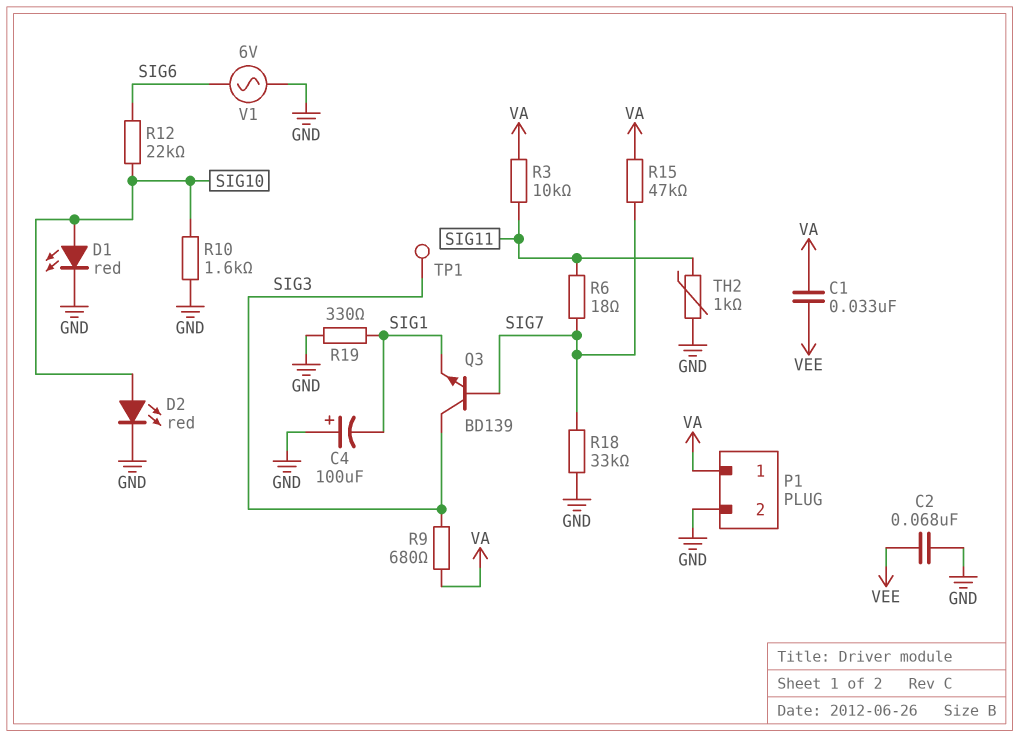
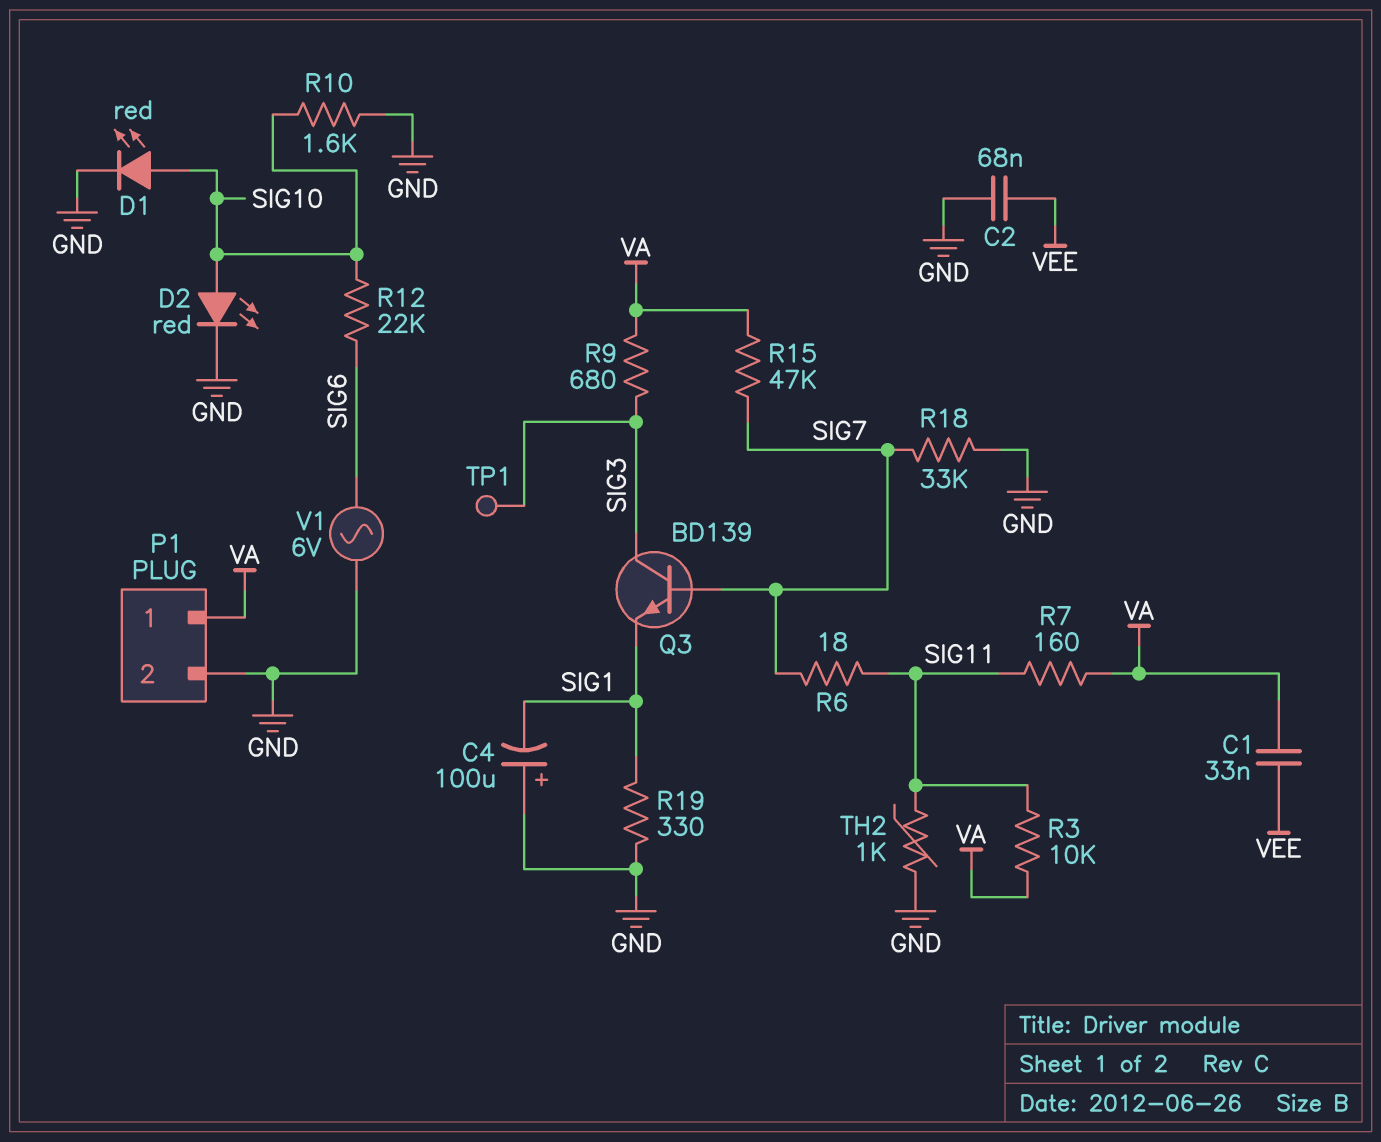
R7: none -> 160 (SIG11, VA)

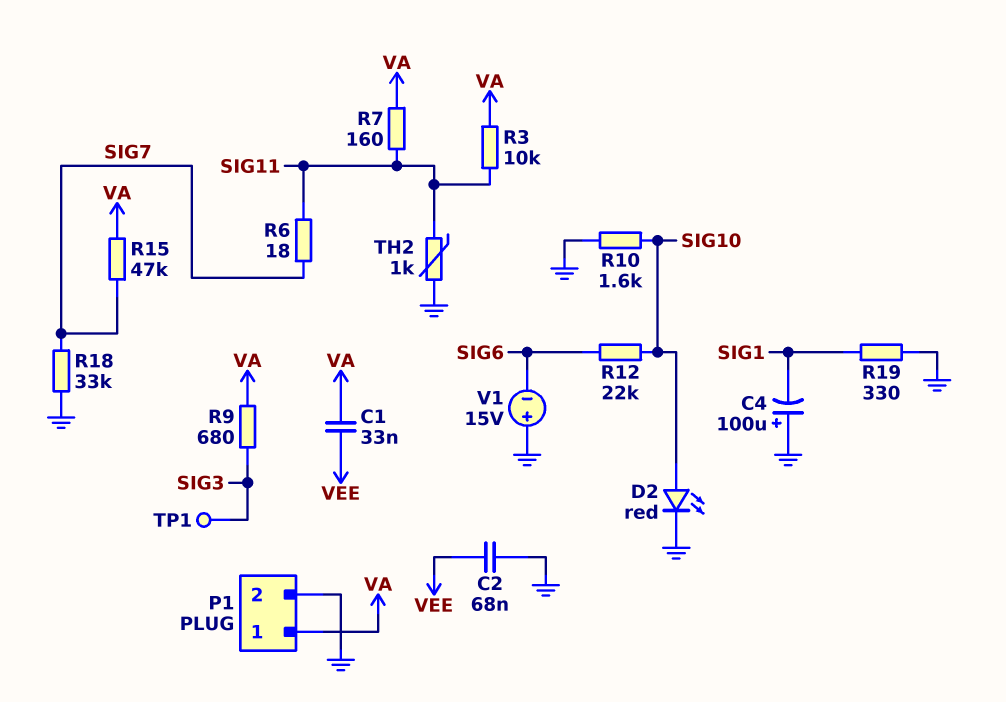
D1: LED red (A SIG10, K GND) -> none
Q3: NPN BD139 (B SIG7, C SIG3, E SIG1) -> none
V1: AC 6V (GND, SIG6) -> 15V (plus GND, minus SIG6)

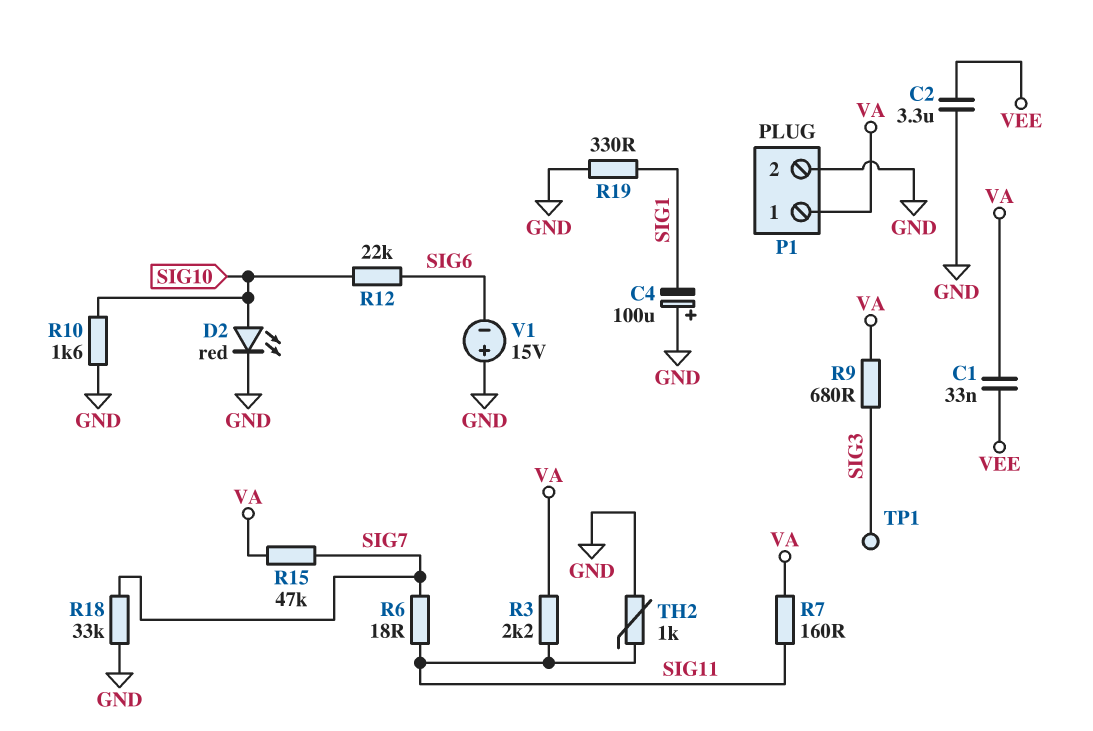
C2: 68nF (GND, VEE) -> 3.3uF (GND, VEE)
R3: 10k (SIG11, VA) -> 2.2k (SIG11, VA)

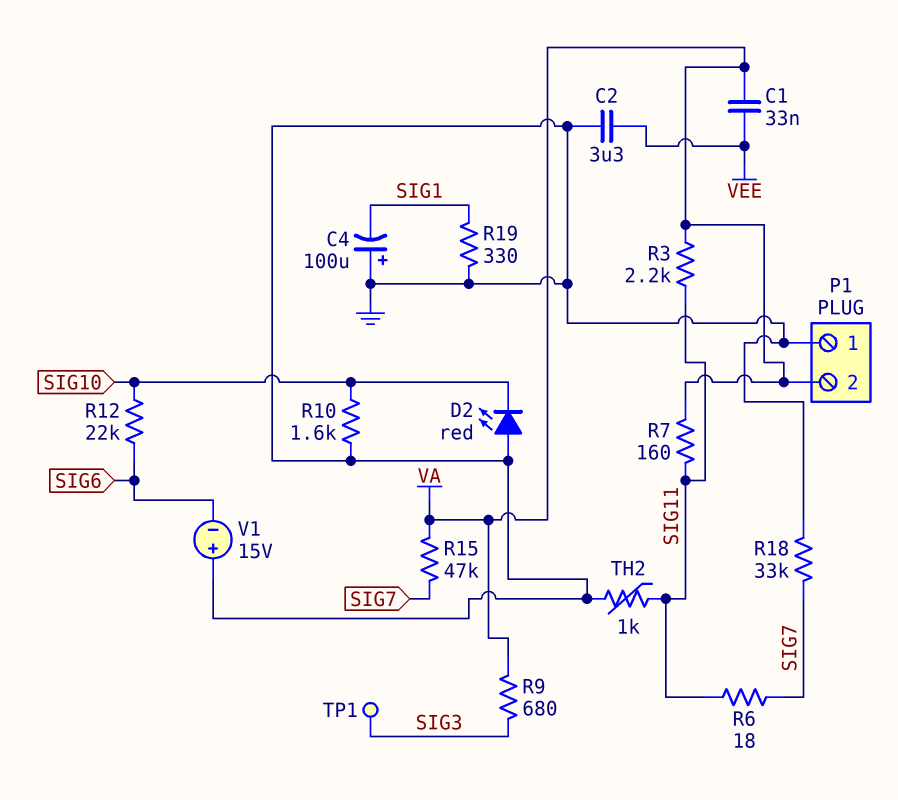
D2: LED red (A SIG10, K GND) -> LED red (A GND, K SIG10)
P1 pin 1: VA -> GND
P1 pin 2: GND -> VA

